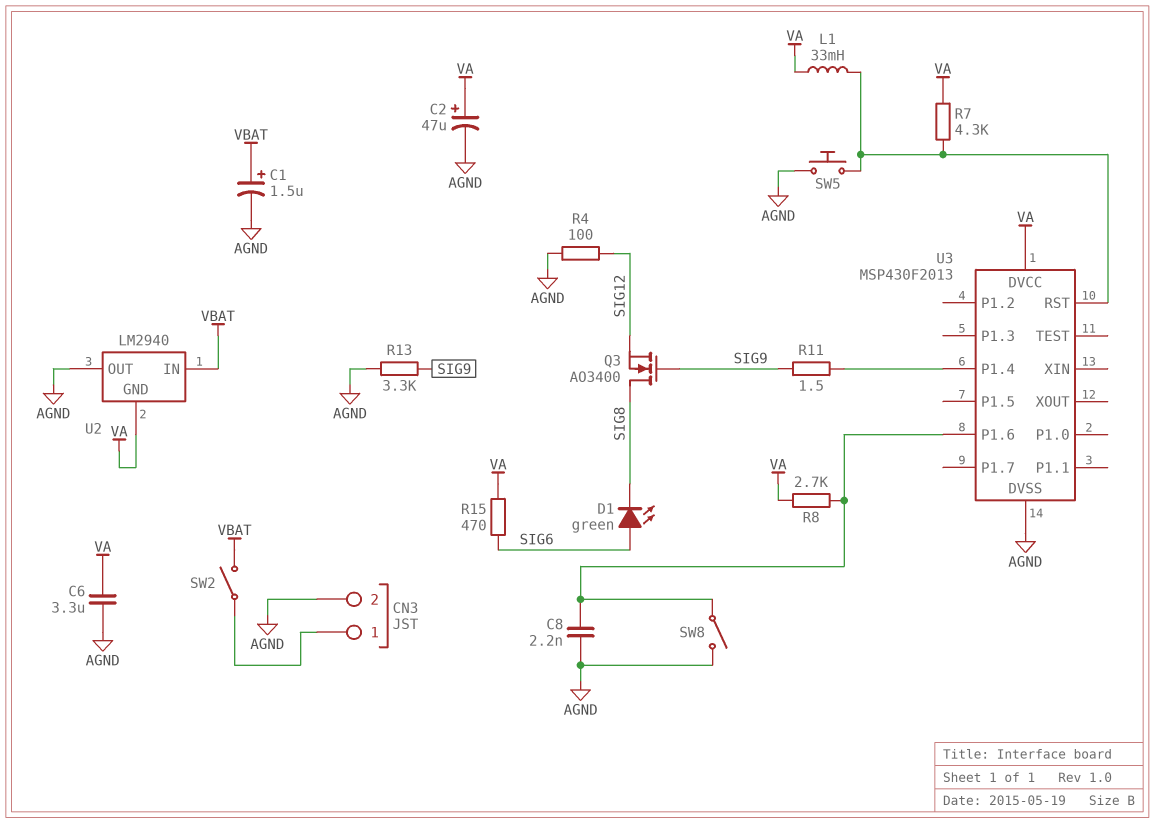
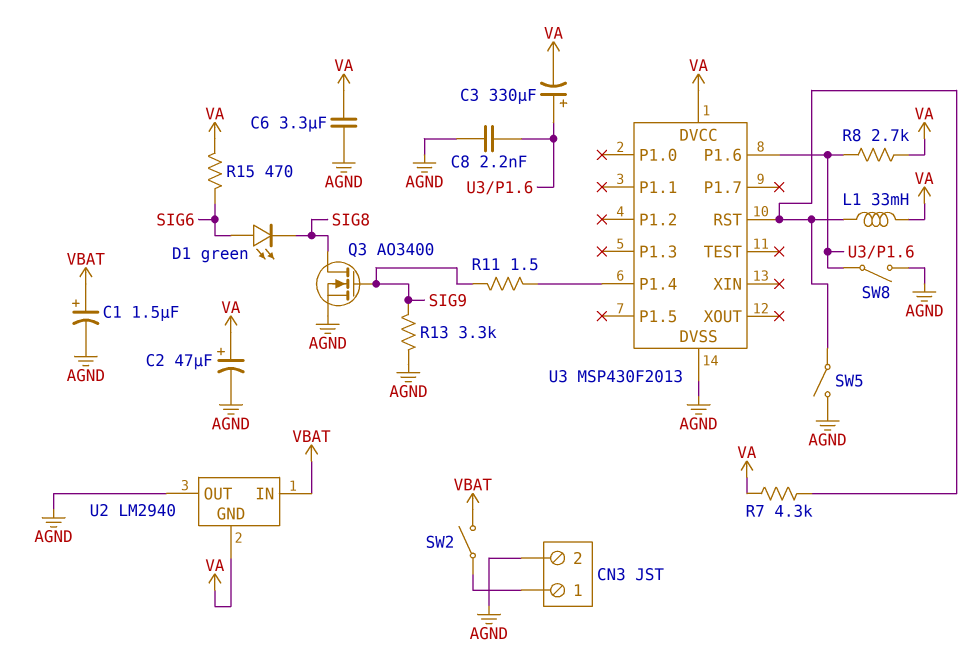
C3: none -> 330uF (plus U3/P1.6, minus VA)
Q3: NMOS AO3400 (G SIG9, D SIG8, S SIG12) -> NMOS AO3400 (G SIG9, D SIG8, S AGND)
R4: 100 (AGND, SIG12) -> none
SW5: button (AGND, U3/RST) -> switch (AGND, U3/RST)

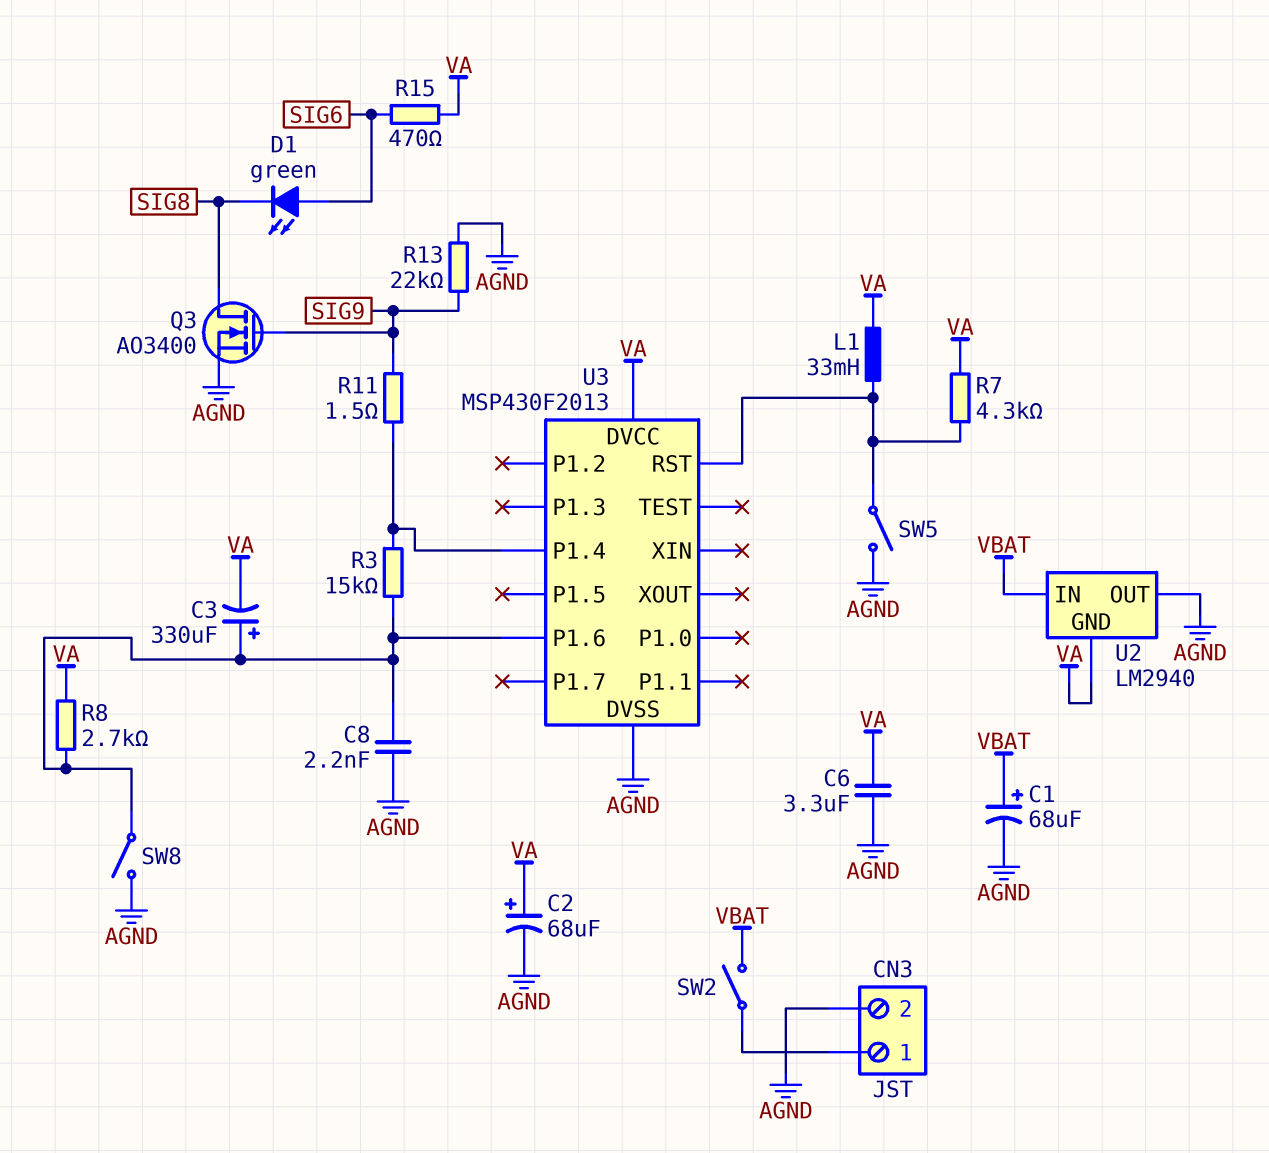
C1: 1.5uF (plus VBAT, minus AGND) -> 68uF (plus VBAT, minus AGND)
C2: 47uF (plus VA, minus AGND) -> 68uF (plus VA, minus AGND)
R3: none -> 15k (U3/P1.4, U3/P1.6)
R13: 3.3k (AGND, SIG9) -> 22k (AGND, SIG9)

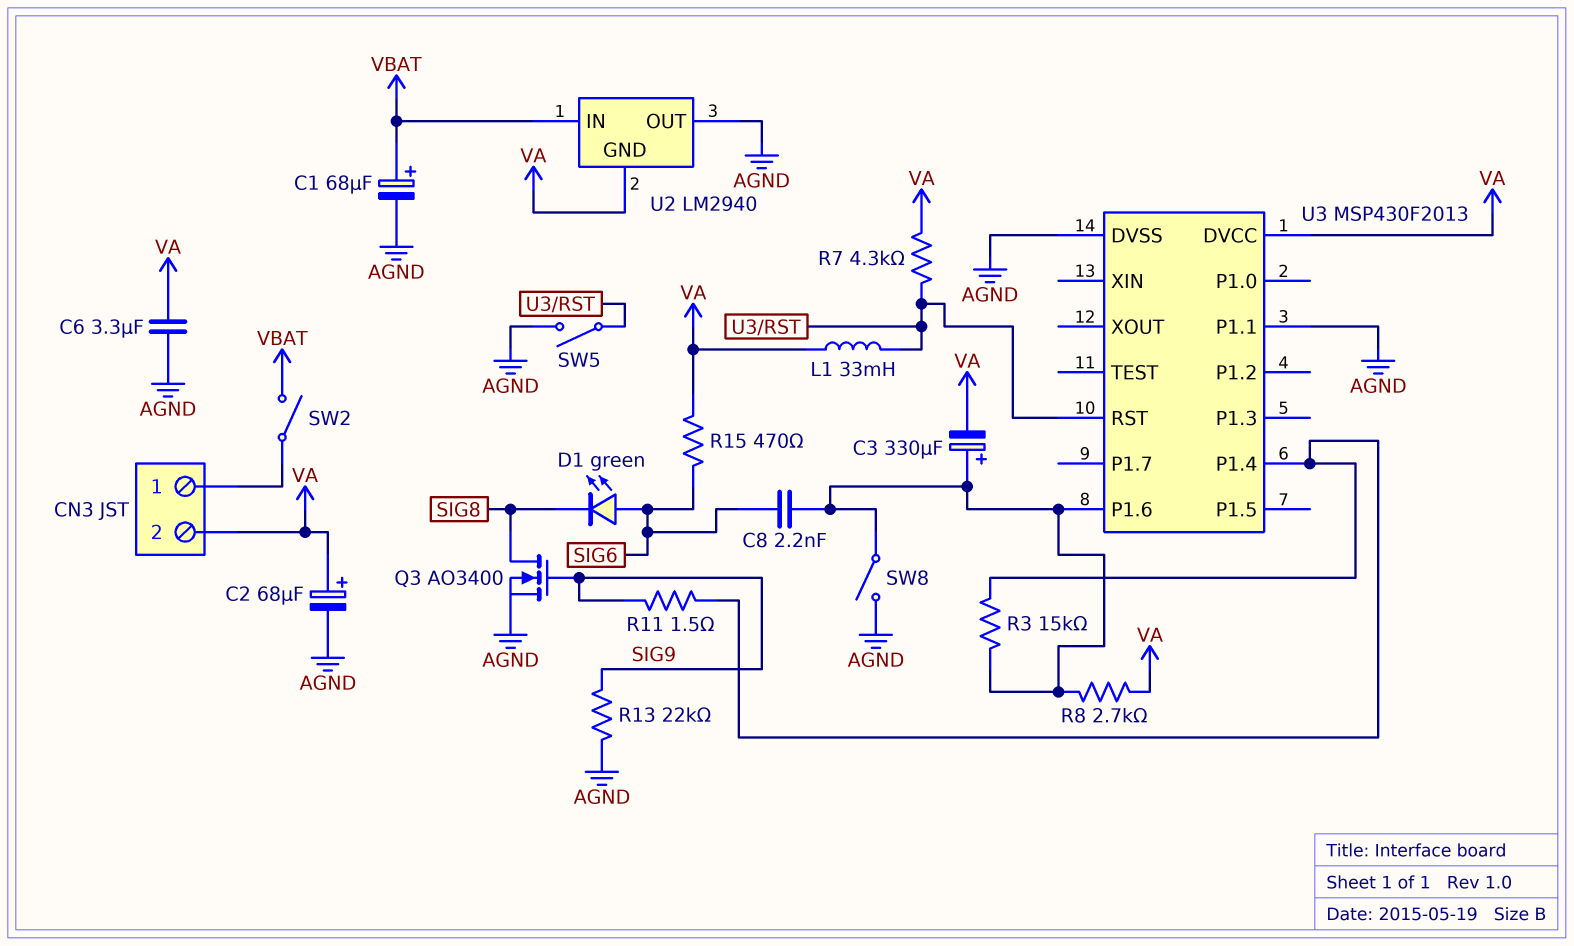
C8: 2.2nF (AGND, U3/P1.6) -> 2.2nF (SIG6, U3/P1.6)
CN3 pin 2: AGND -> VA
U3 pin P1.1: none -> AGND

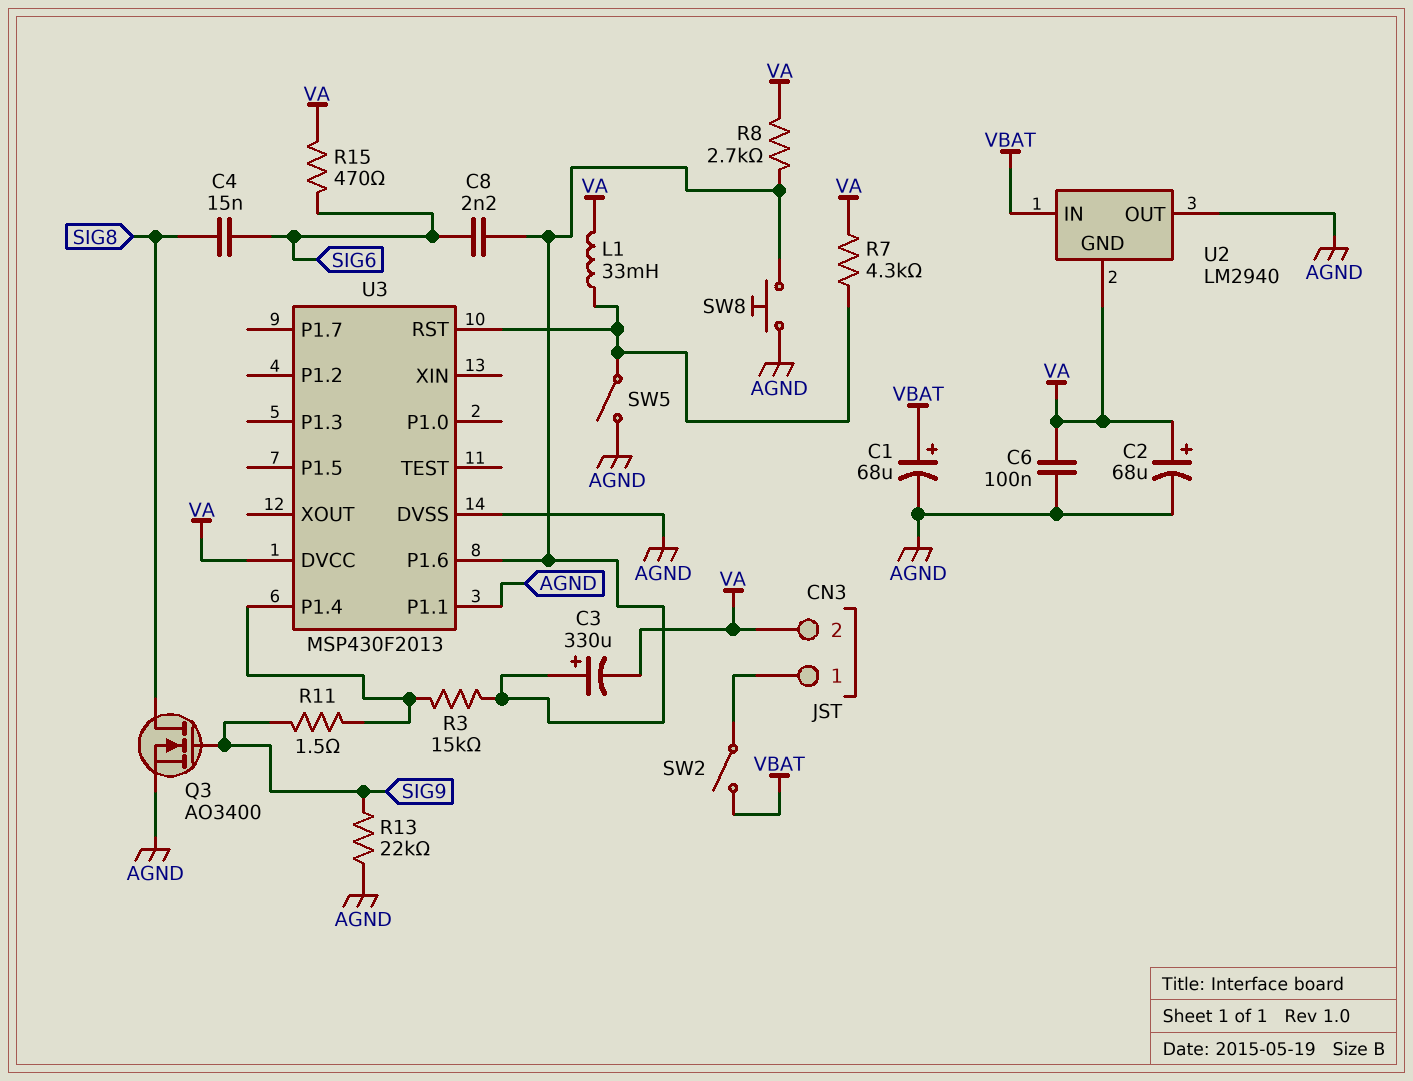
C4: none -> 15nF (SIG6, SIG8)
C6: 3.3uF (AGND, VA) -> 100nF (AGND, VA)
D1: LED green (A SIG6, K SIG8) -> none
SW8: switch (AGND, U3/P1.6) -> button (AGND, U3/P1.6)

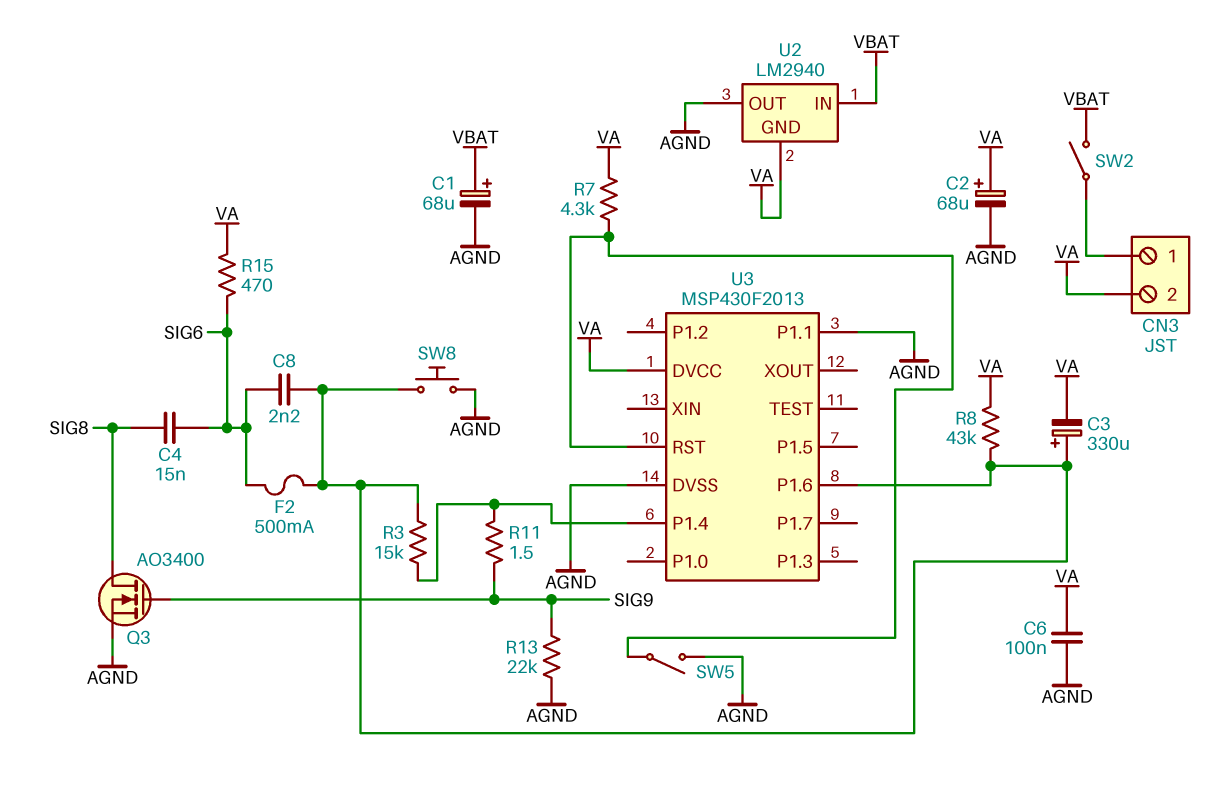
F2: none -> 500mA (SIG6, U3/P1.6)
L1: 33mH (U3/RST, VA) -> none
R8: 2.7k (U3/P1.6, VA) -> 43k (U3/P1.6, VA)

